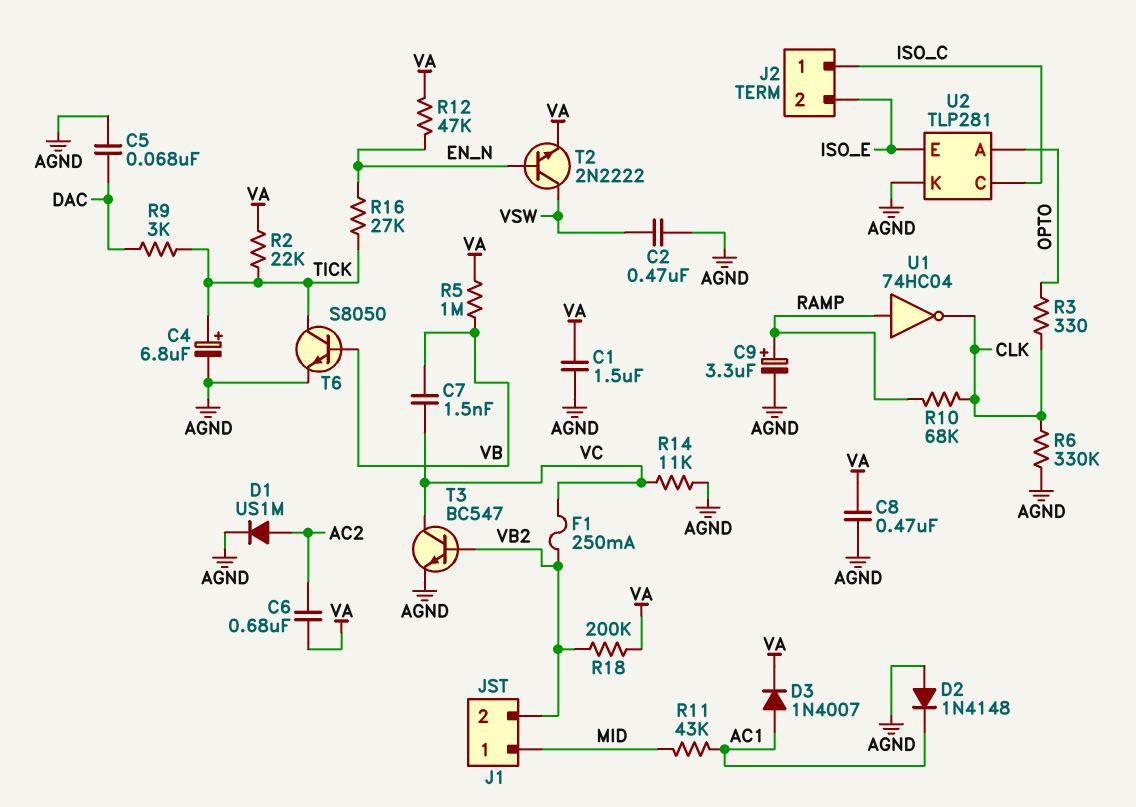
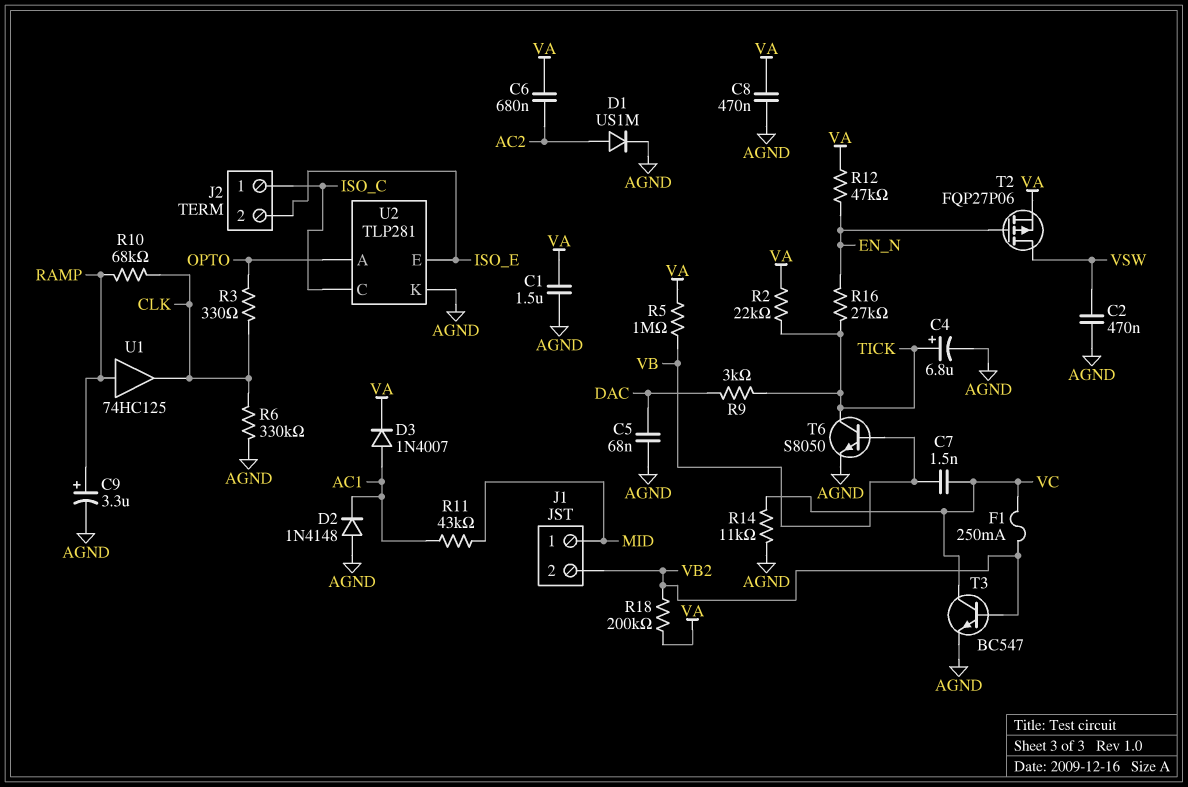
T2: NPN 2N2222 (B EN_N, C VSW, E VA) -> PMOS FQP27P06 (G EN_N, D VSW, S VA)
U1: NOT 74HC04 (in RAMP, out CLK) -> buffer 74HC125 (in RAMP, out CLK)

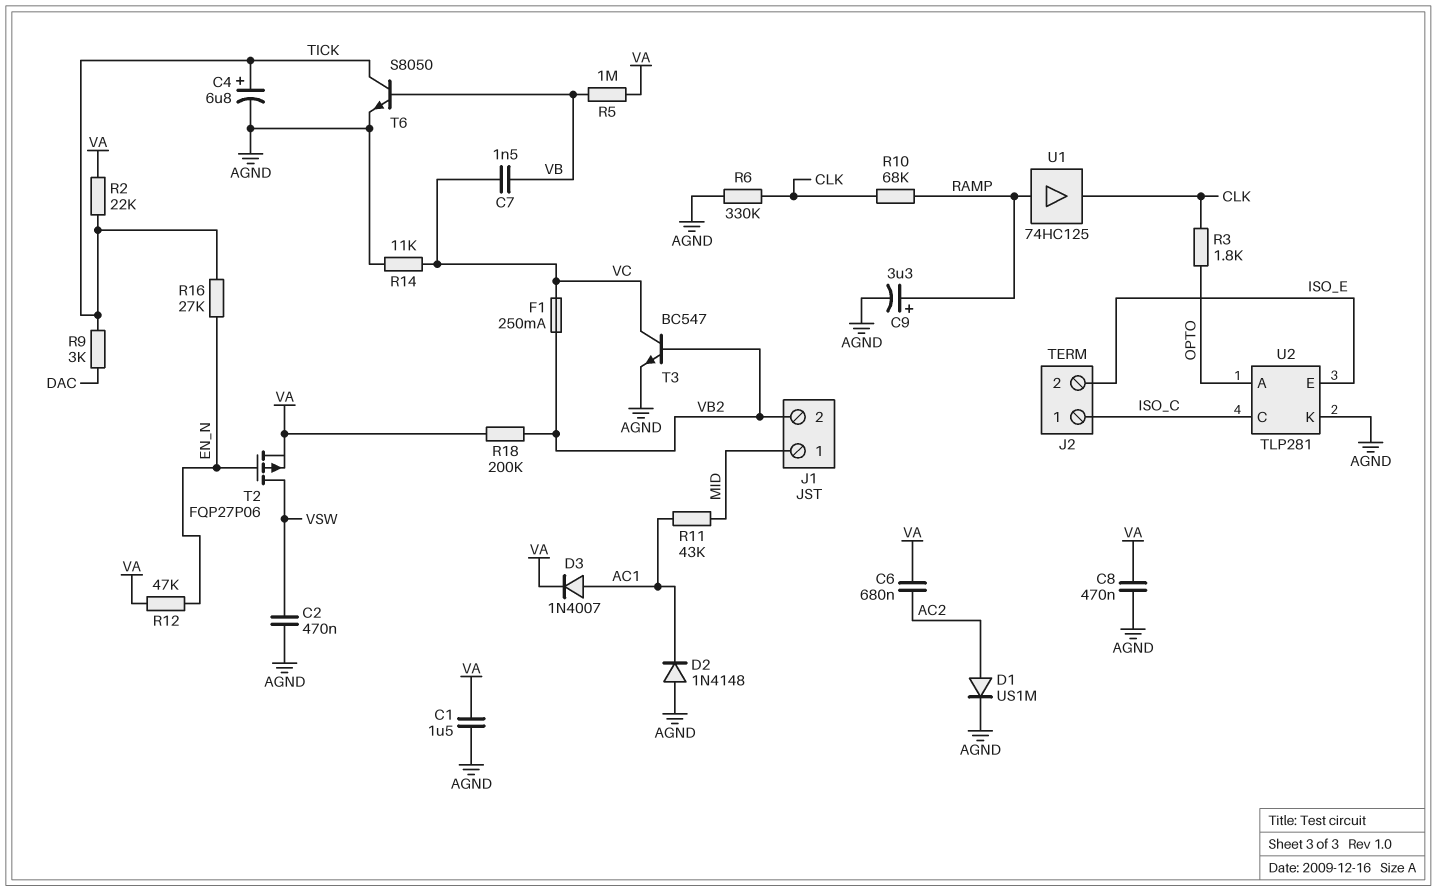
C5: 68nF (AGND, DAC) -> none
R3: 330 (CLK, OPTO) -> 1.8k (CLK, OPTO)

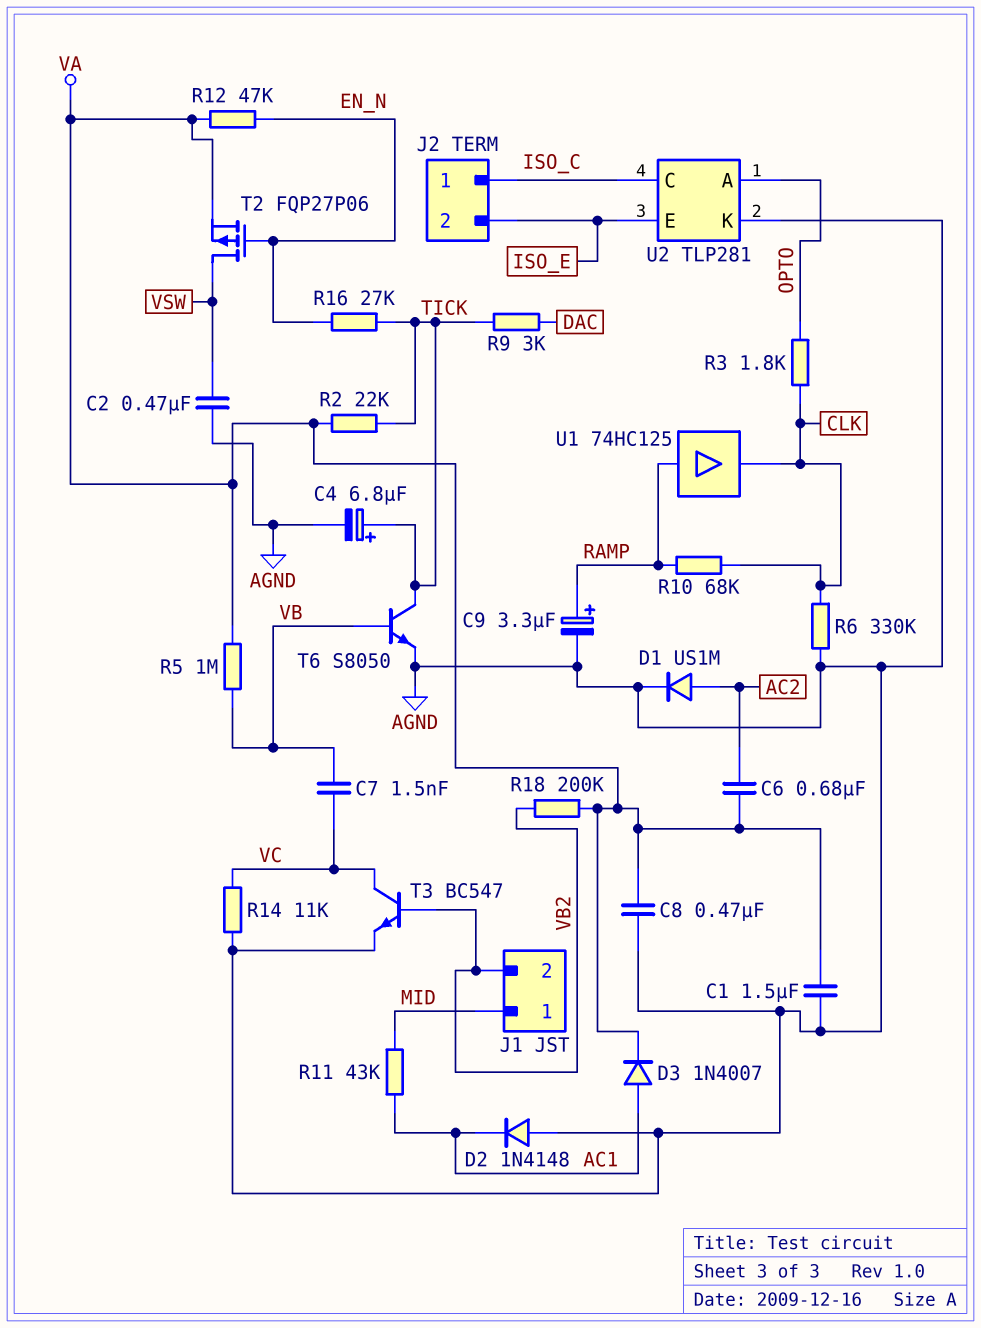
F1: 250mA (VB2, VC) -> none

